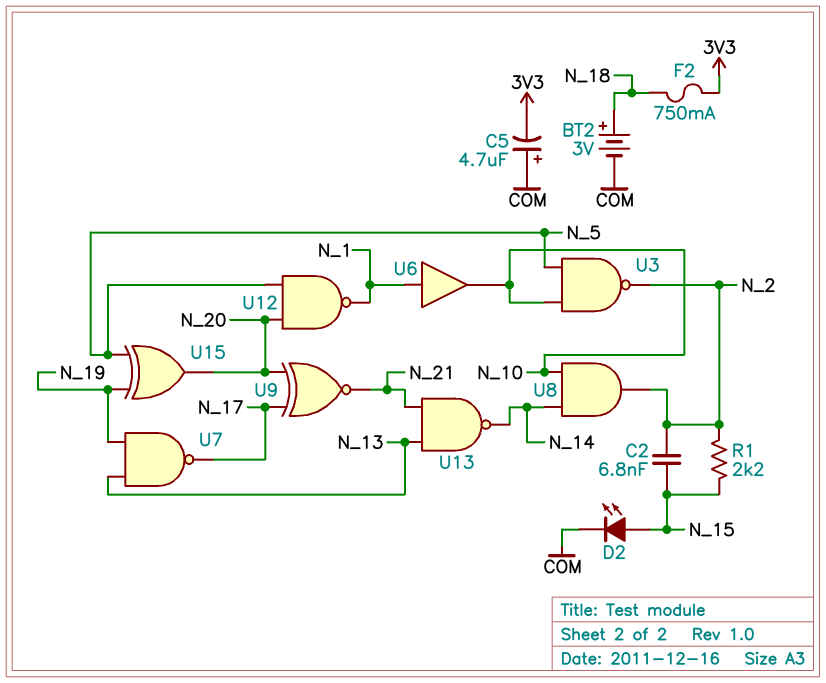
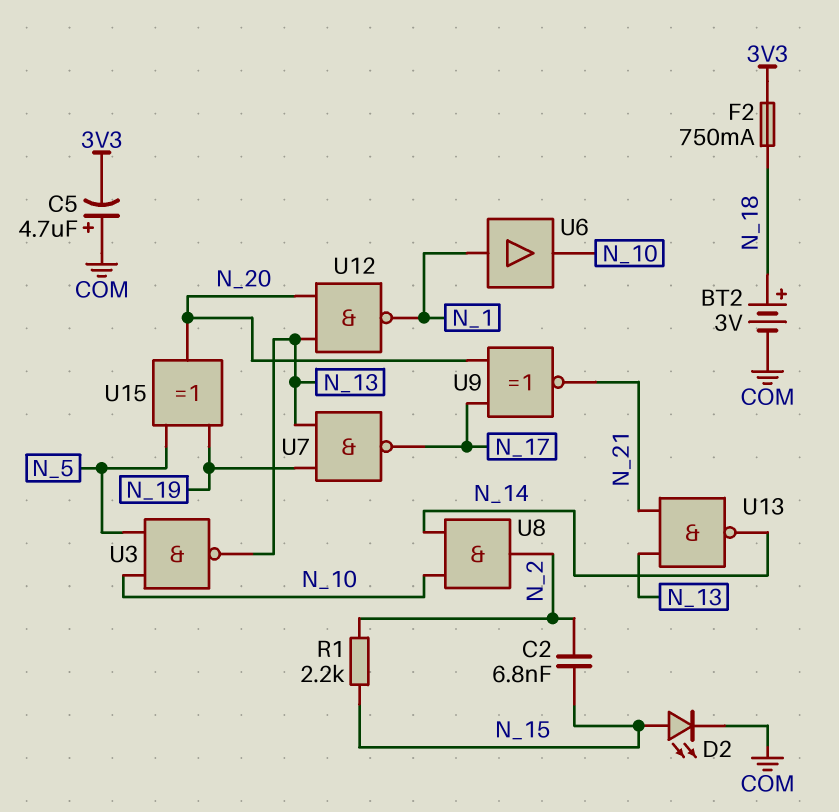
U3: NAND (in N_5, in N_10, out N_2) -> NAND (in N_5, in N_10, out N_13)
U12: NAND (in N_5, in N_20, out N_1) -> NAND (in N_13, in N_20, out N_1)

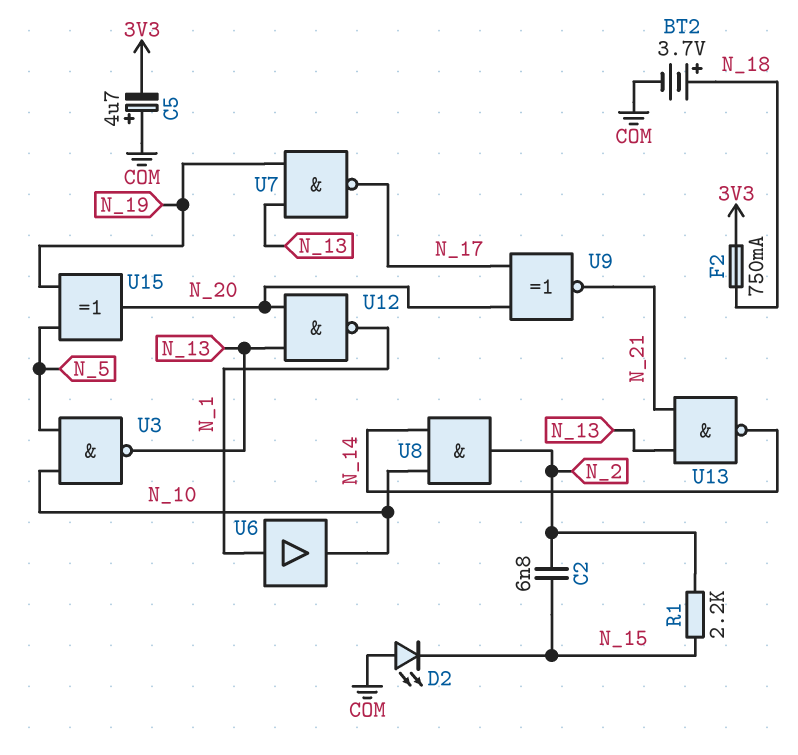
BT2: 3V (plus N_18, minus COM) -> 3.7V (plus N_18, minus COM)
D2: LED (A N_15, K COM) -> LED (A COM, K N_15)

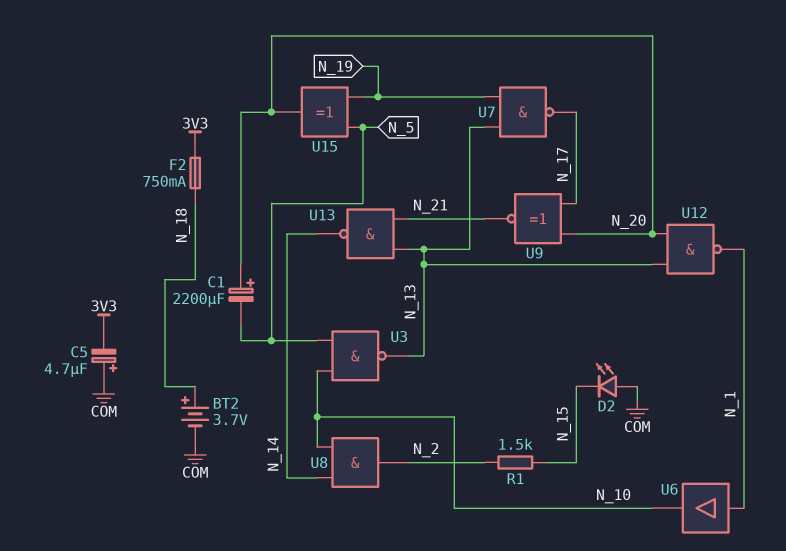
C1: none -> 2200uF (plus N_20, minus N_5)
C2: 6.8nF (N_2, N_15) -> none
R1: 2.2k (N_2, N_15) -> 1.5k (N_2, N_15)

